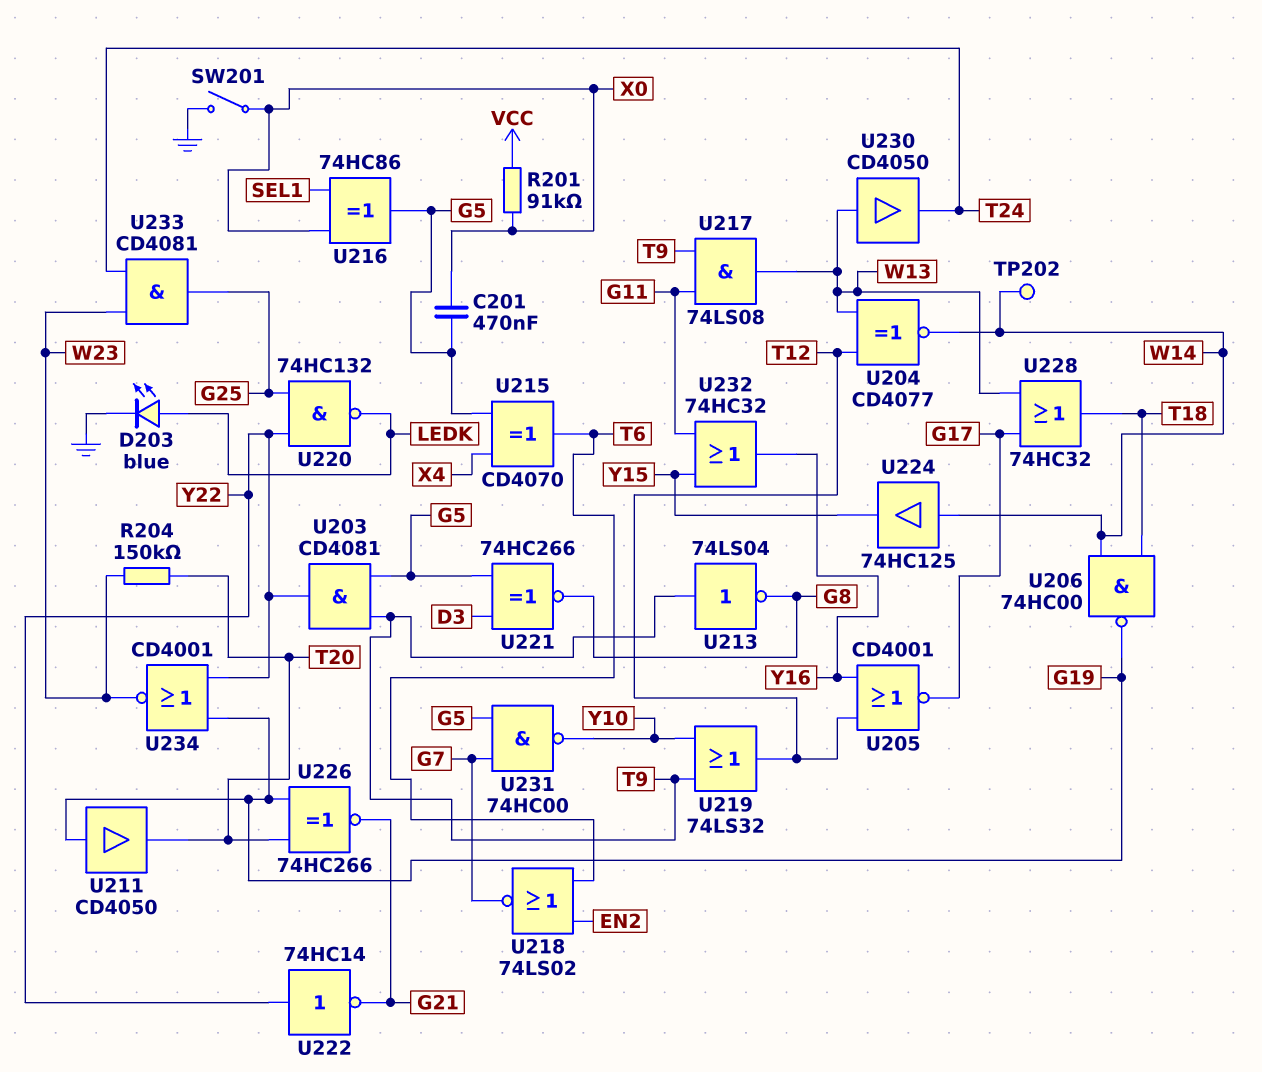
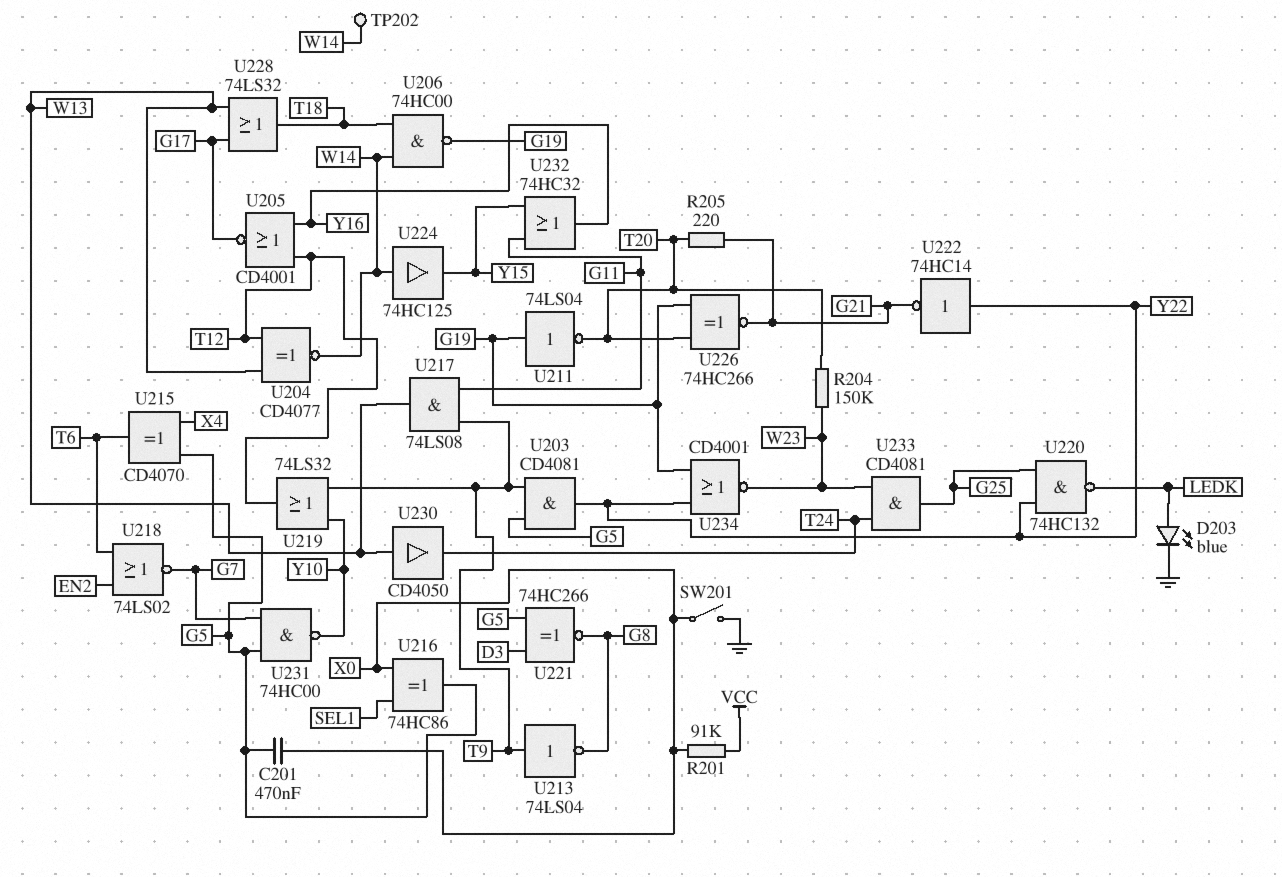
R205: none -> 220 (G21, T20)
U211: buffer CD4050 (in G19, out T20) -> NOT 74LS04 (in G19, out T20)
U228: OR 74HC32 (in G17, in W13, out T18) -> OR 74LS32 (in G17, in W13, out T18)

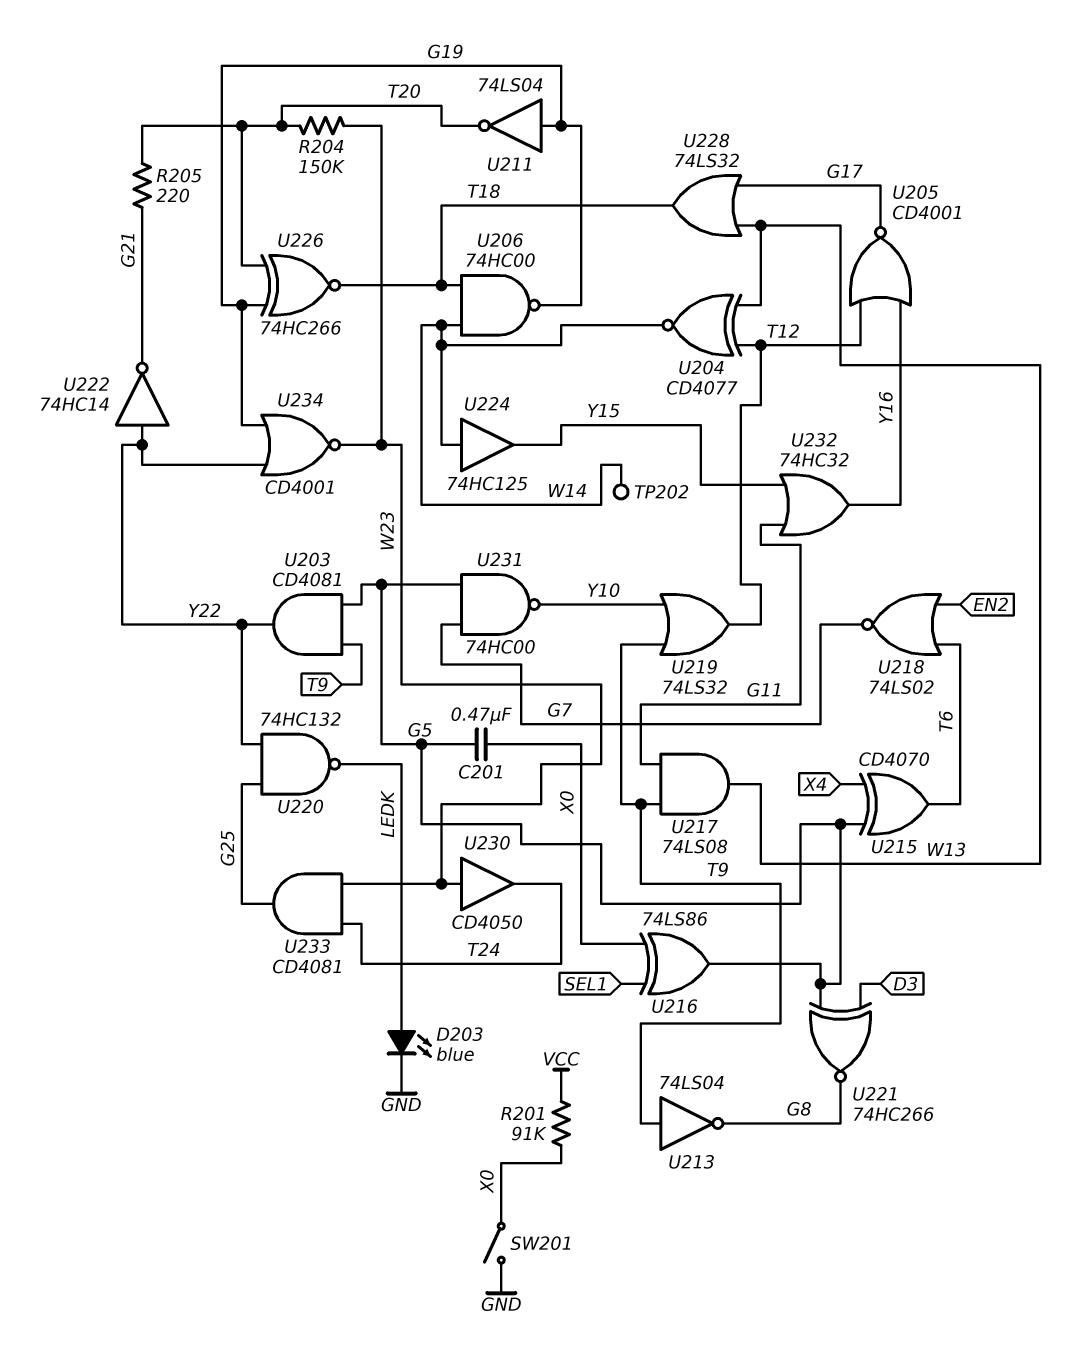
U216: XOR 74HC86 (in SEL1, in X0, out G5) -> XOR 74LS86 (in SEL1, in X0, out G5)
U226: XNOR 74HC266 (in G19, in T20, out G21) -> XNOR 74HC266 (in G19, in T20, out T18)
U230: buffer CD4050 (in W13, out T24) -> buffer CD4050 (in W23, out T24)

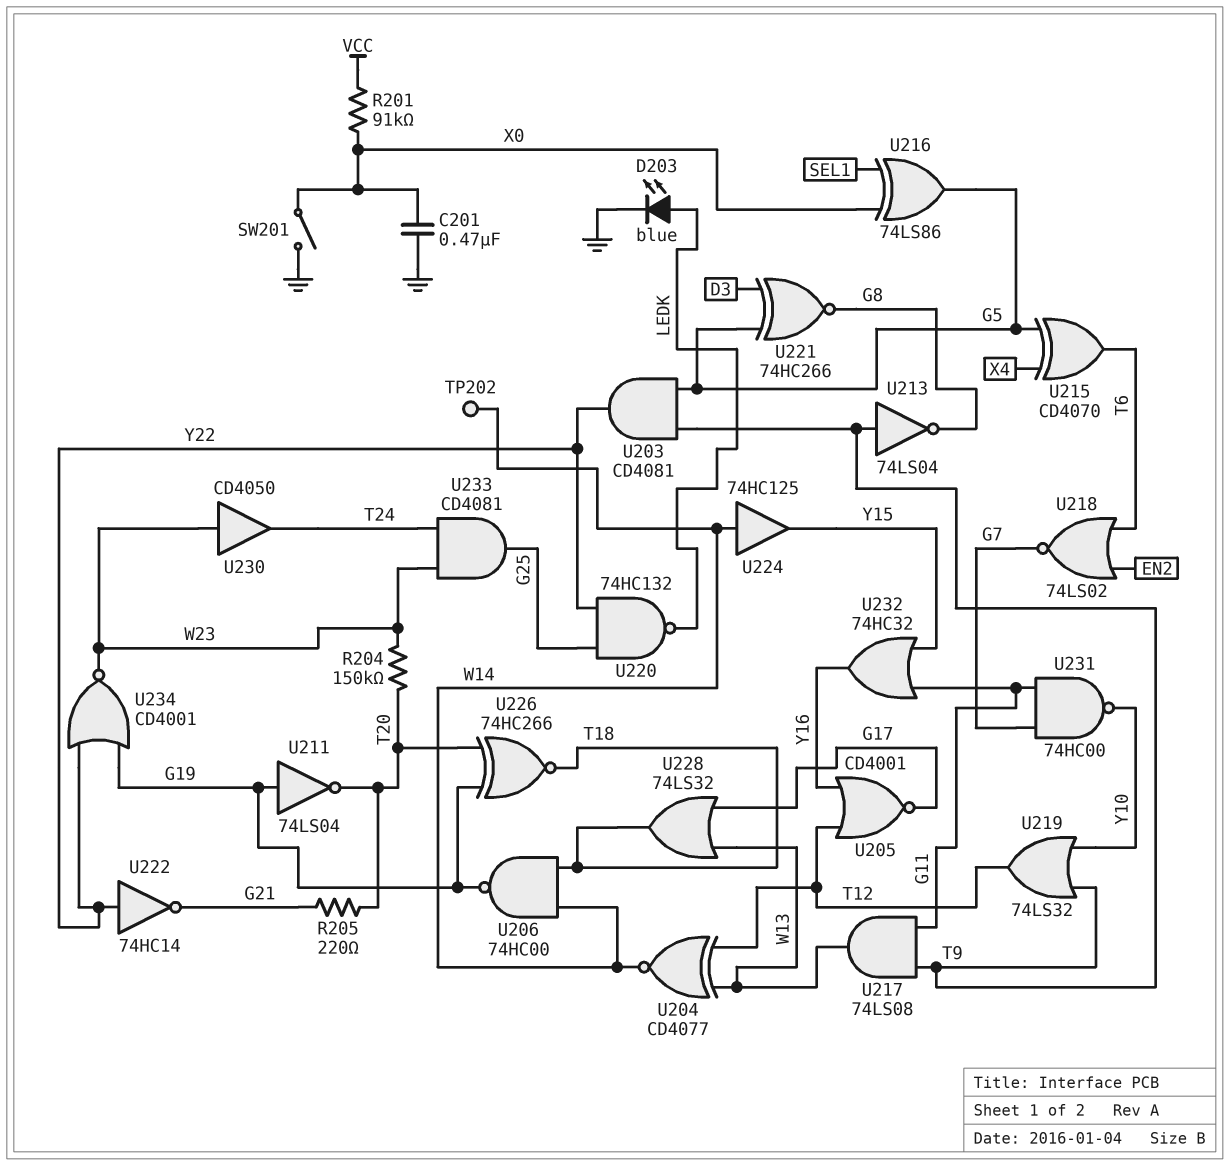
C201: 470nF (G5, X0) -> 470nF (GND, X0)
U231: NAND 74HC00 (in G5, in G7, out Y10) -> NAND 74HC00 (in G7, in G11, out Y10)

